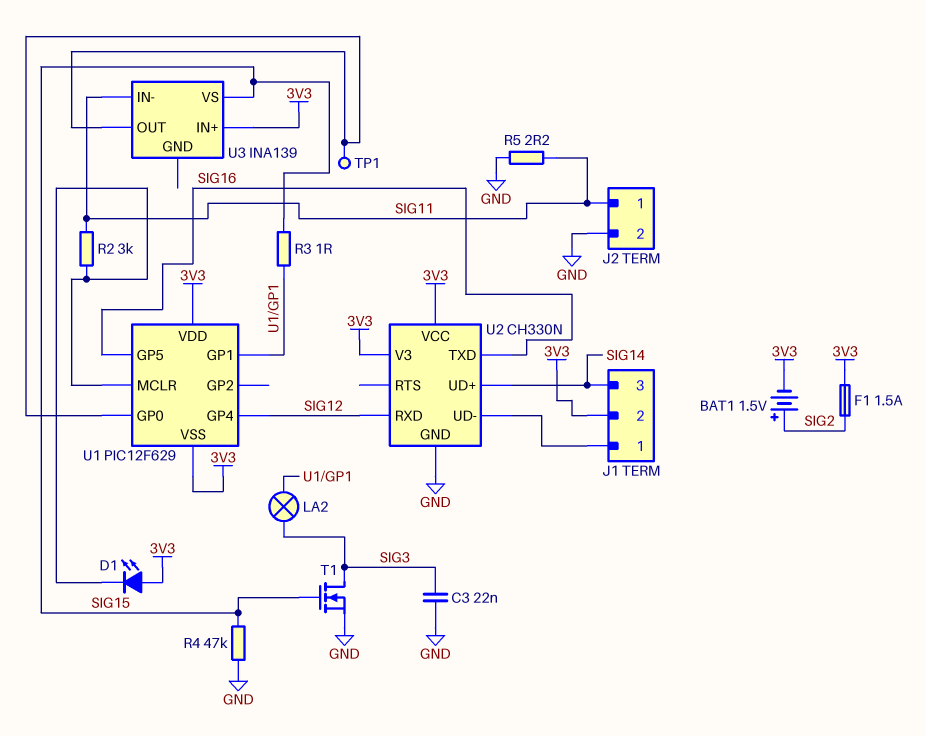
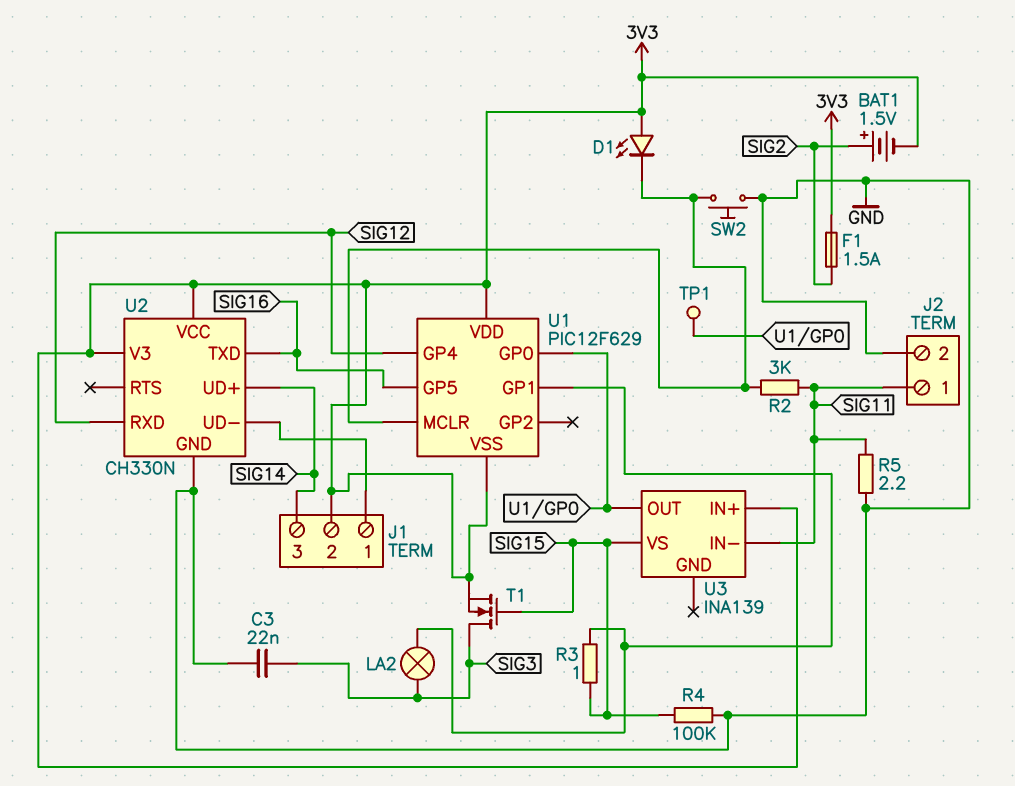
R4: 47k (GND, SIG15) -> 100k (GND, SIG15)
SW2: none -> button (GND, U1/MCLR)
T1: NMOS (G SIG15, D SIG3, S GND) -> NMOS (G SIG15, D SIG3, S 3V3)

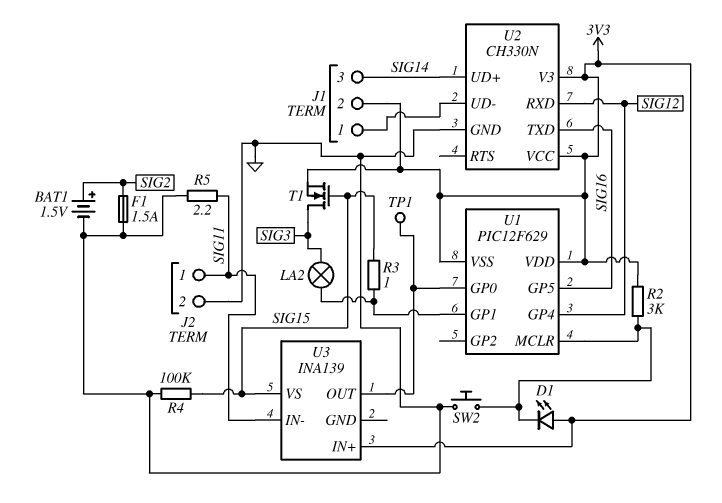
BAT1: 1.5V (plus SIG2, minus 3V3) -> 1.5V (plus SIG2, minus GND)
C3: 22nF (GND, SIG3) -> none
F1: 1.5A (3V3, SIG2) -> 1.5A (GND, SIG2)
R2: 3k (SIG11, U1/MCLR) -> 3k (3V3, U1/MCLR)

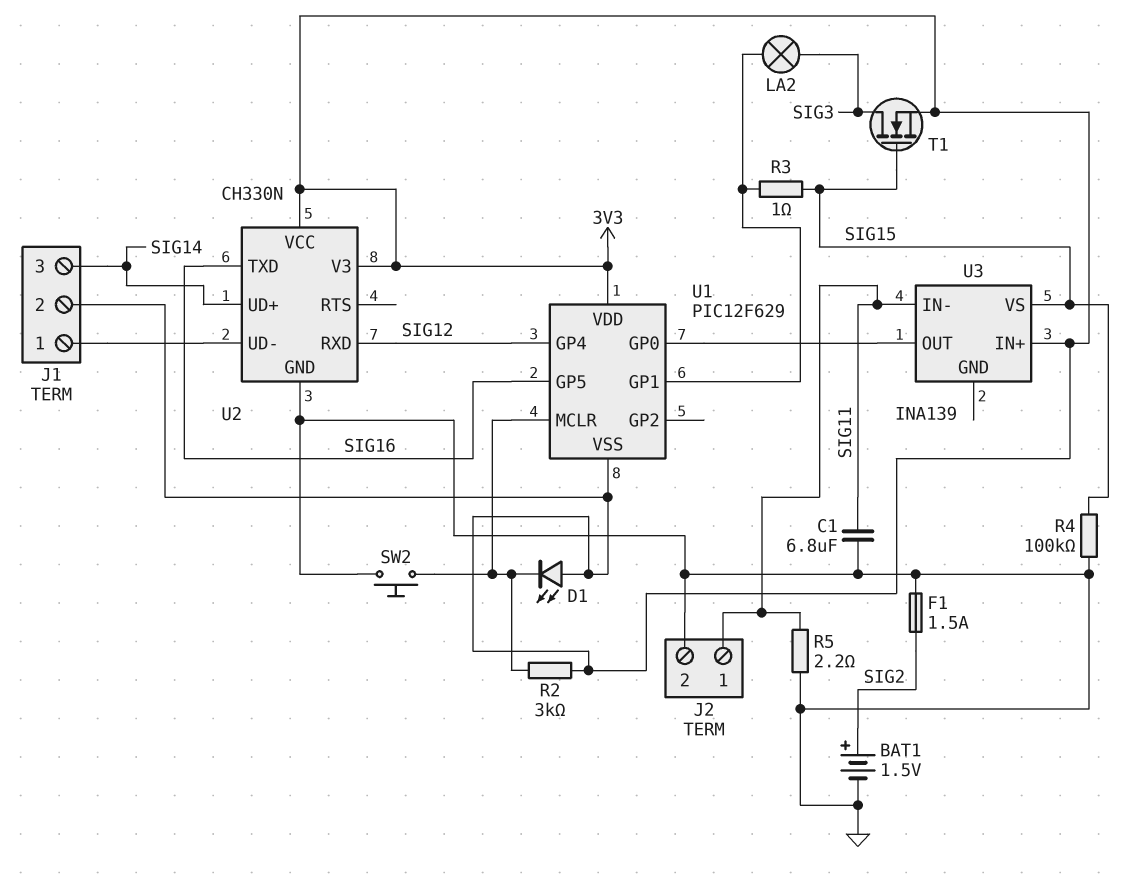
C1: none -> 6.8uF (GND, SIG11)
TP1: test point (U1/GP0) -> none

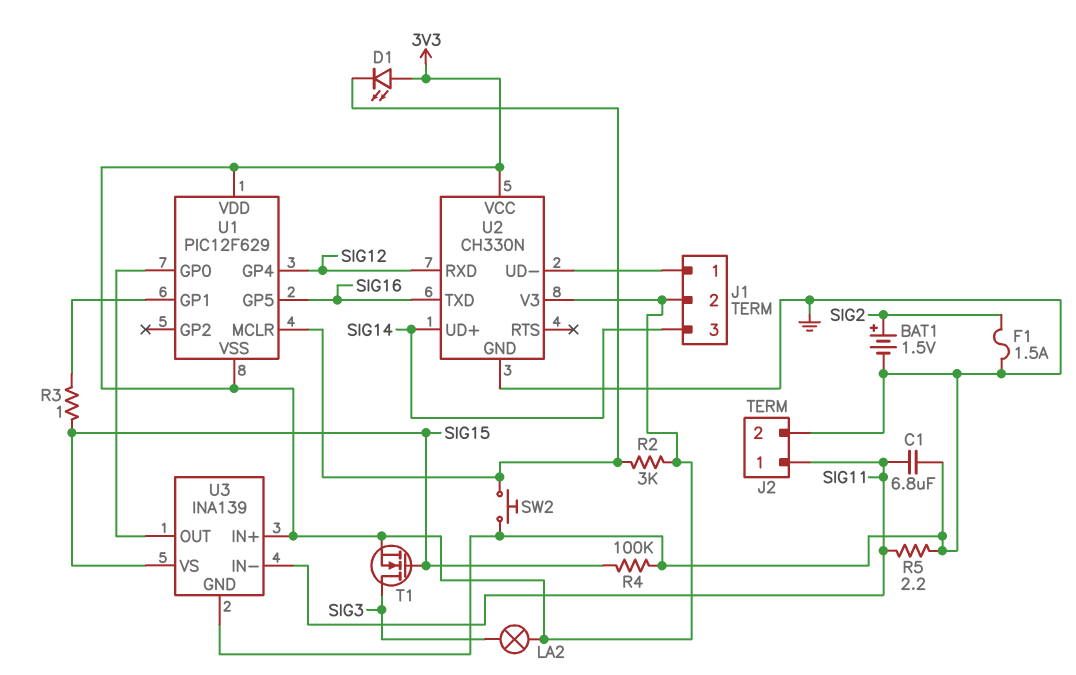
LA2: lamp (SIG3, U1/GP1) -> lamp (3V3, SIG3)
U3 pin GND: none -> GND

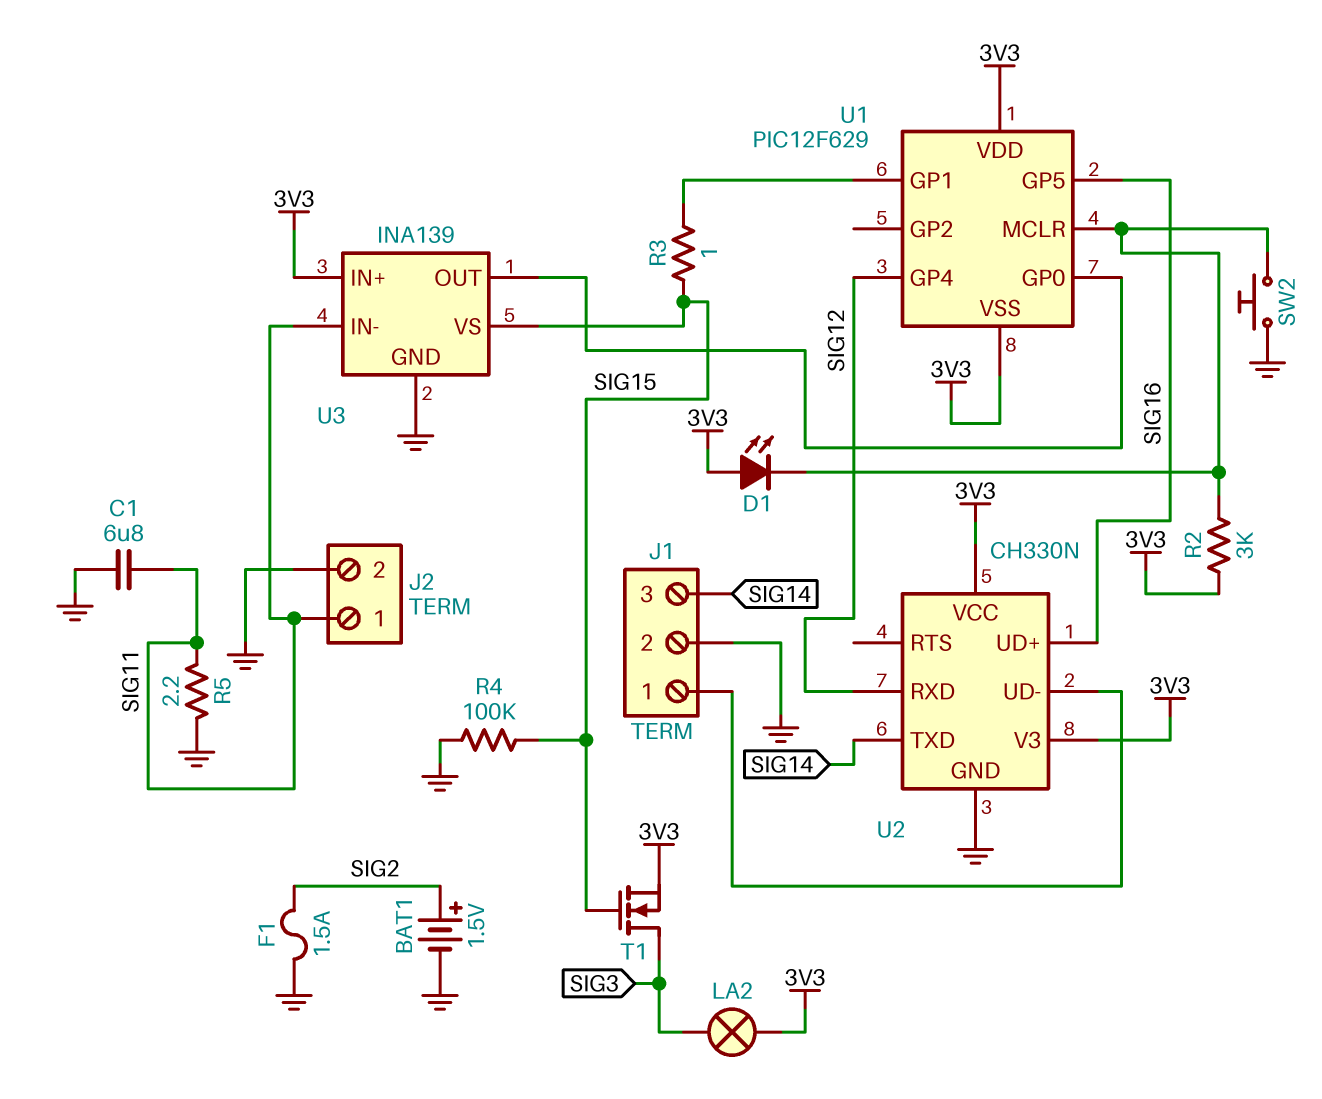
J1 pin 2: 3V3 -> GND
U2 pin TXD: SIG16 -> SIG14
U2 pin UD+: SIG14 -> SIG16

